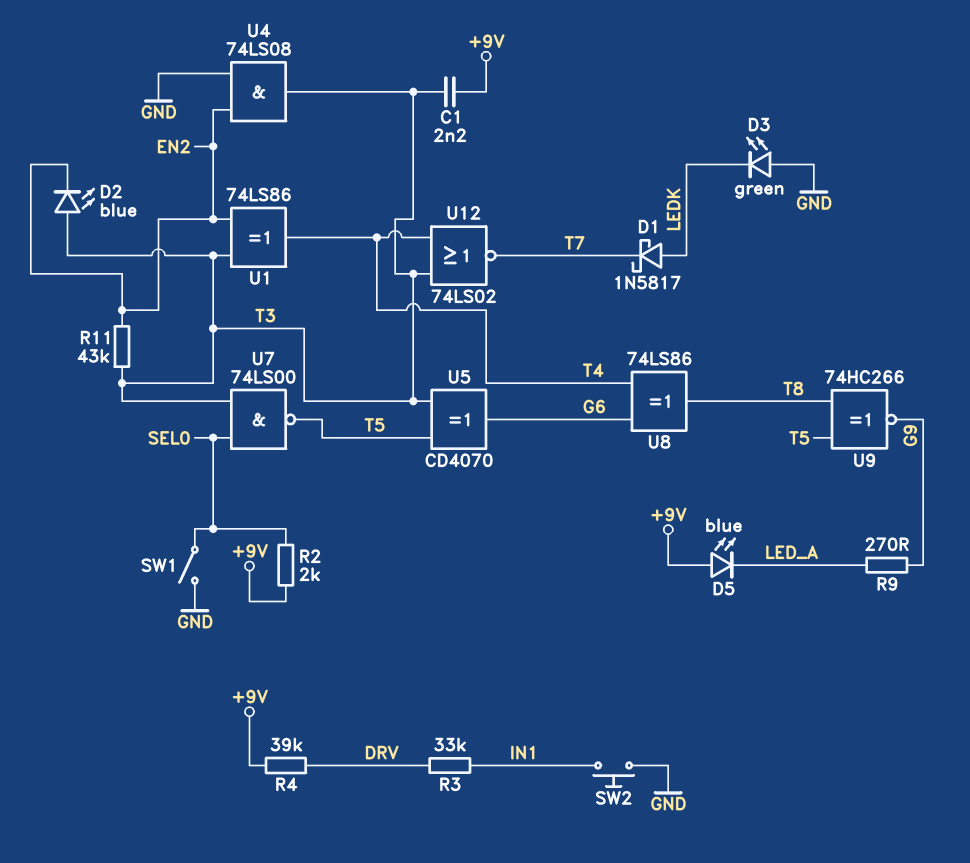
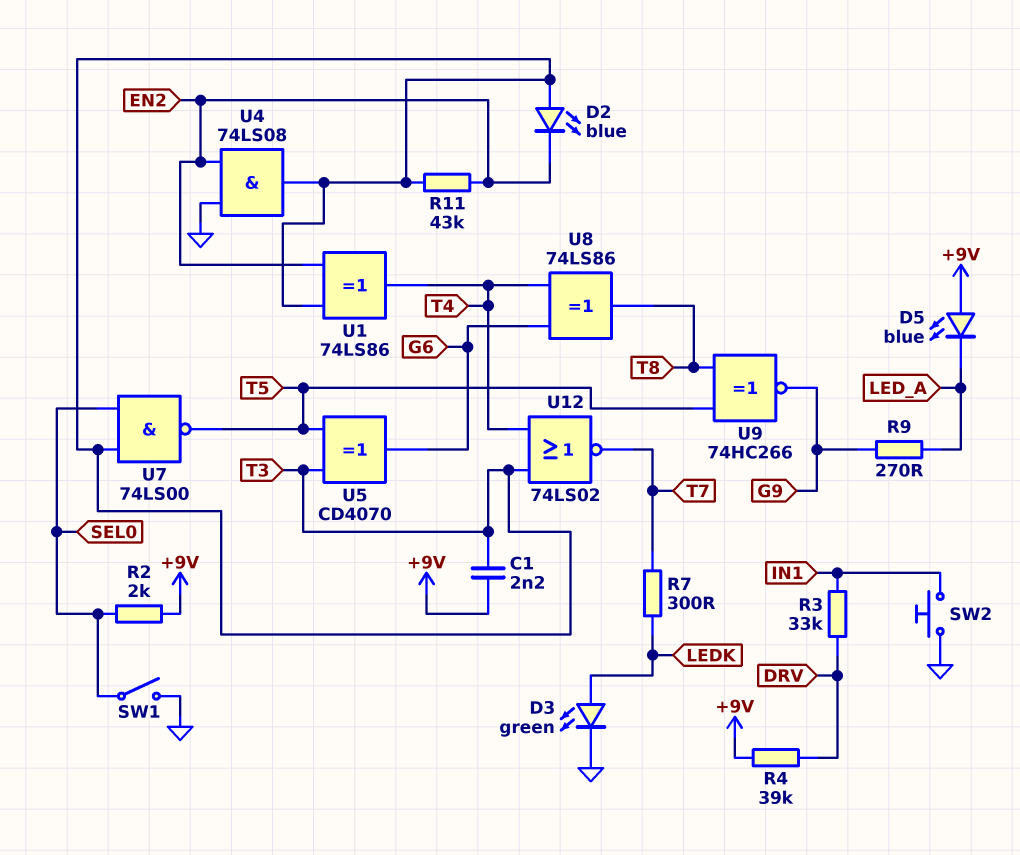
D1: schottky 1N5817 (A LEDK, K T7) -> none
D3: LED green (A GND, K LEDK) -> LED green (A LEDK, K GND)
R7: none -> 300 (LEDK, T7)

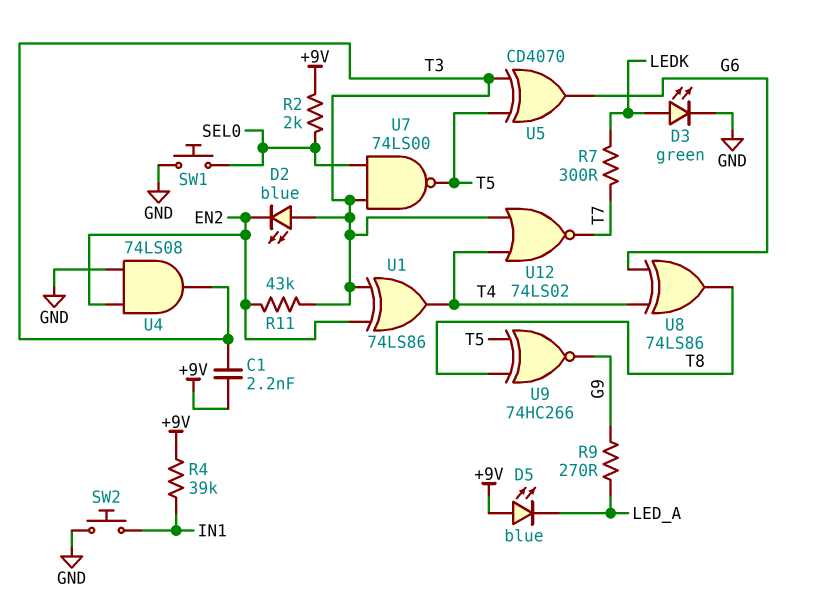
R3: 33k (DRV, IN1) -> none
R4: 39k (+9V, DRV) -> 39k (+9V, IN1)
SW1: switch (GND, SEL0) -> button (GND, SEL0)

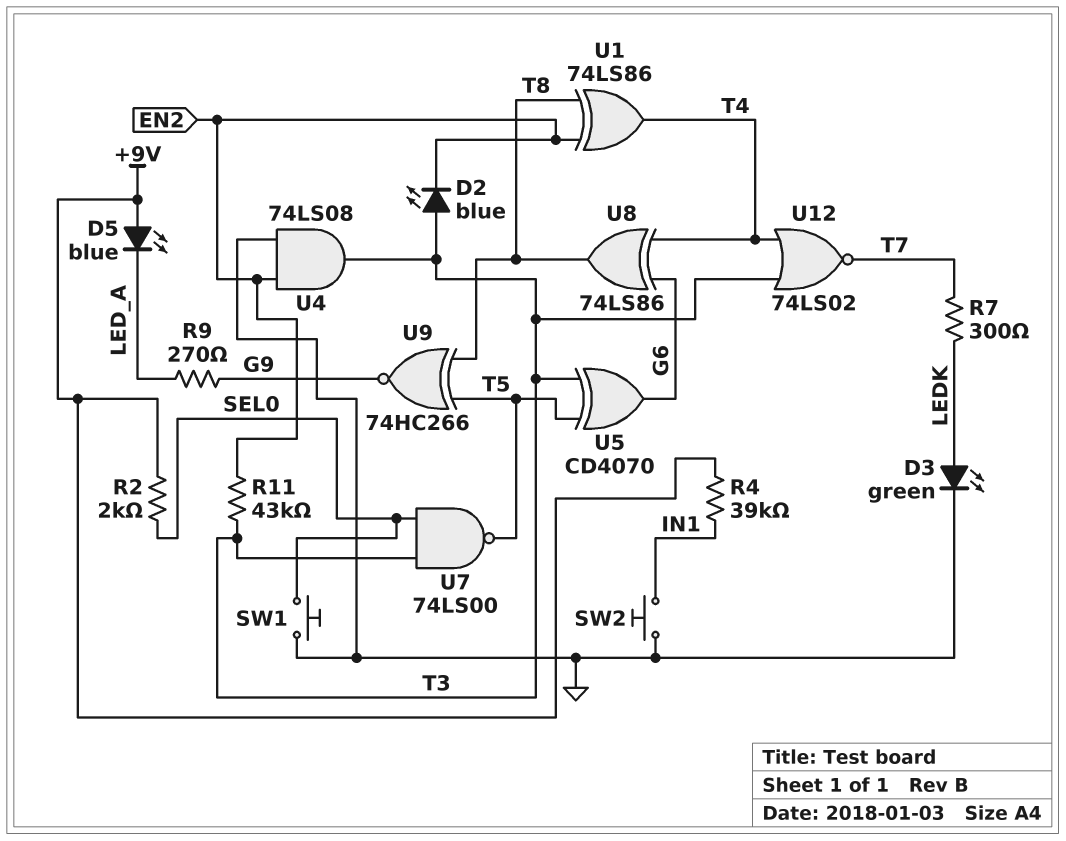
C1: 2.2nF (+9V, T3) -> none
U1: XOR 74LS86 (in EN2, in T3, out T4) -> XOR 74LS86 (in EN2, in T8, out T4)

